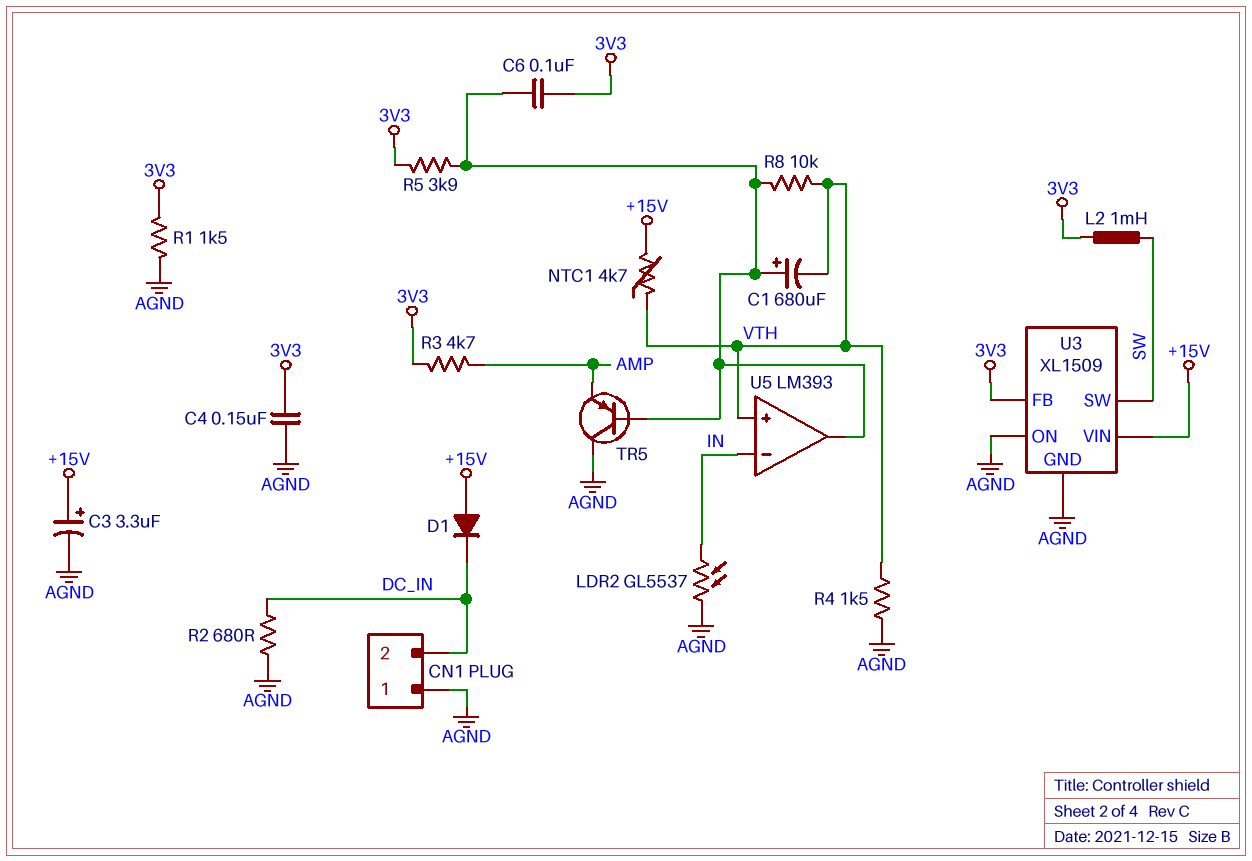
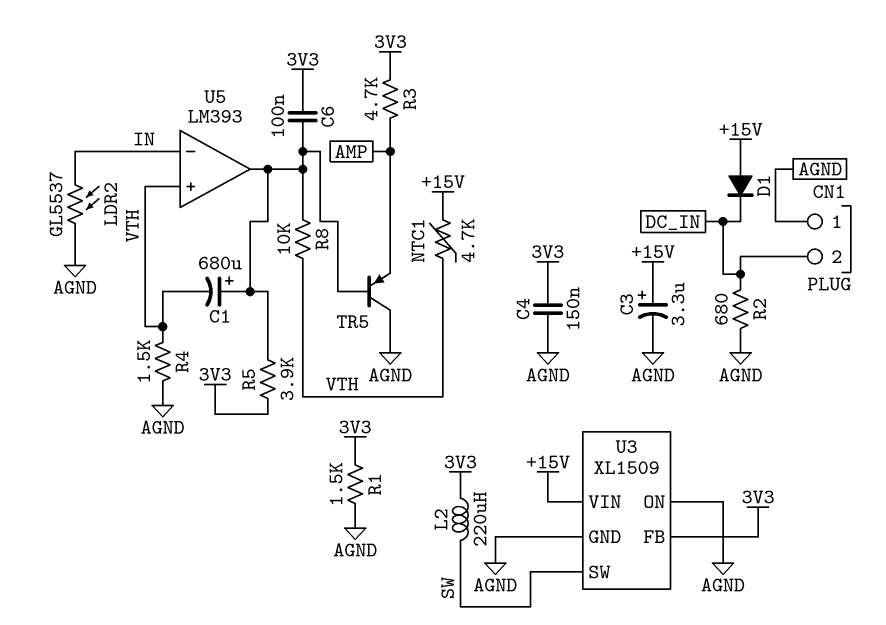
L2: 1mH (3V3, SW) -> 220uH (3V3, SW)

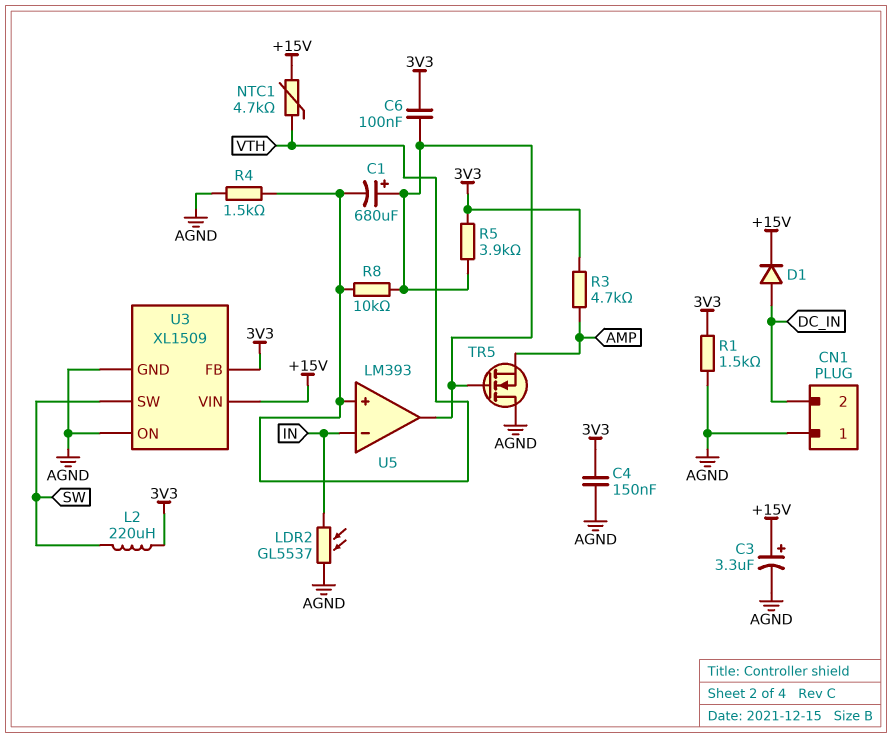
D1: diode (A +15V, K DC_IN) -> diode (A DC_IN, K +15V)
R2: 680 (AGND, DC_IN) -> none
TR5: PNP (B U5/out, C AGND, E AMP) -> NMOS (G U5/out, D AGND, S AMP)

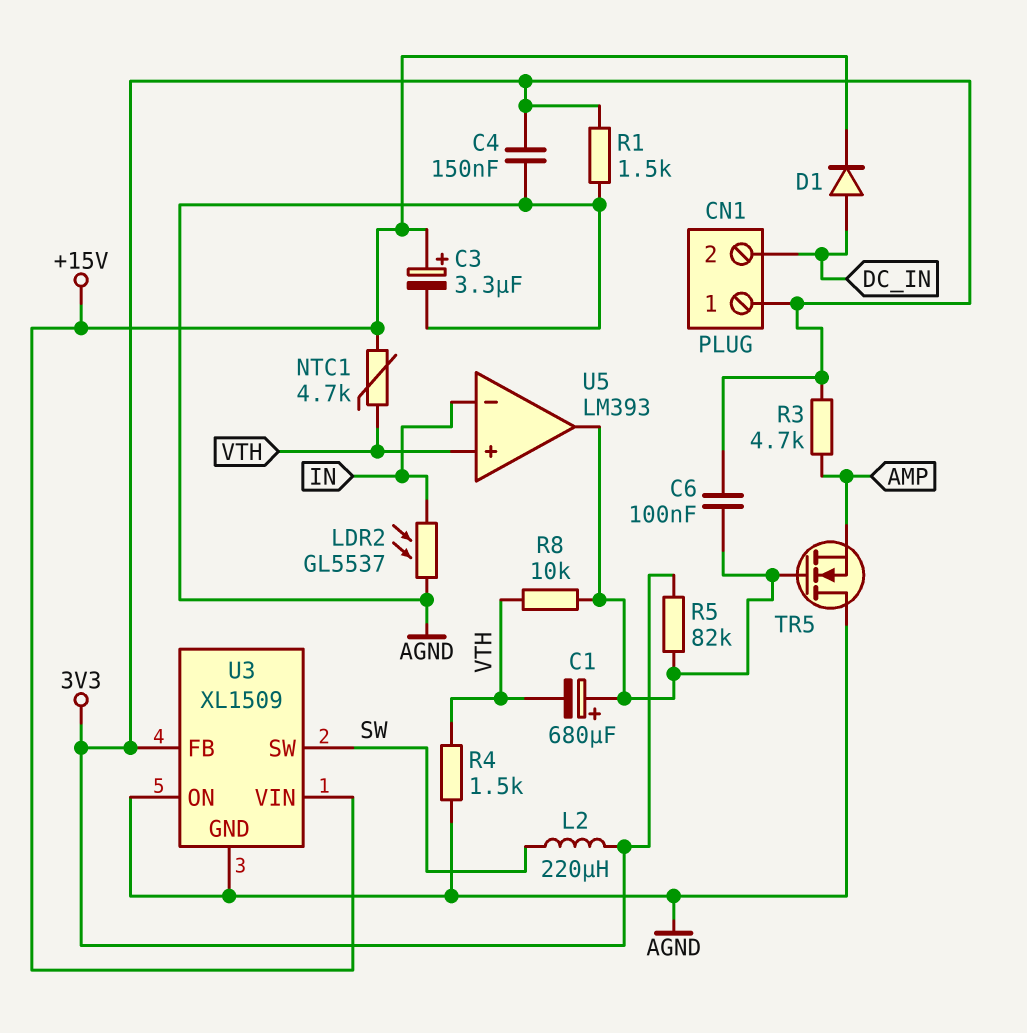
CN1 pin 1: AGND -> 3V3
R5: 3.9k (3V3, U5/out) -> 82k (3V3, U5/out)

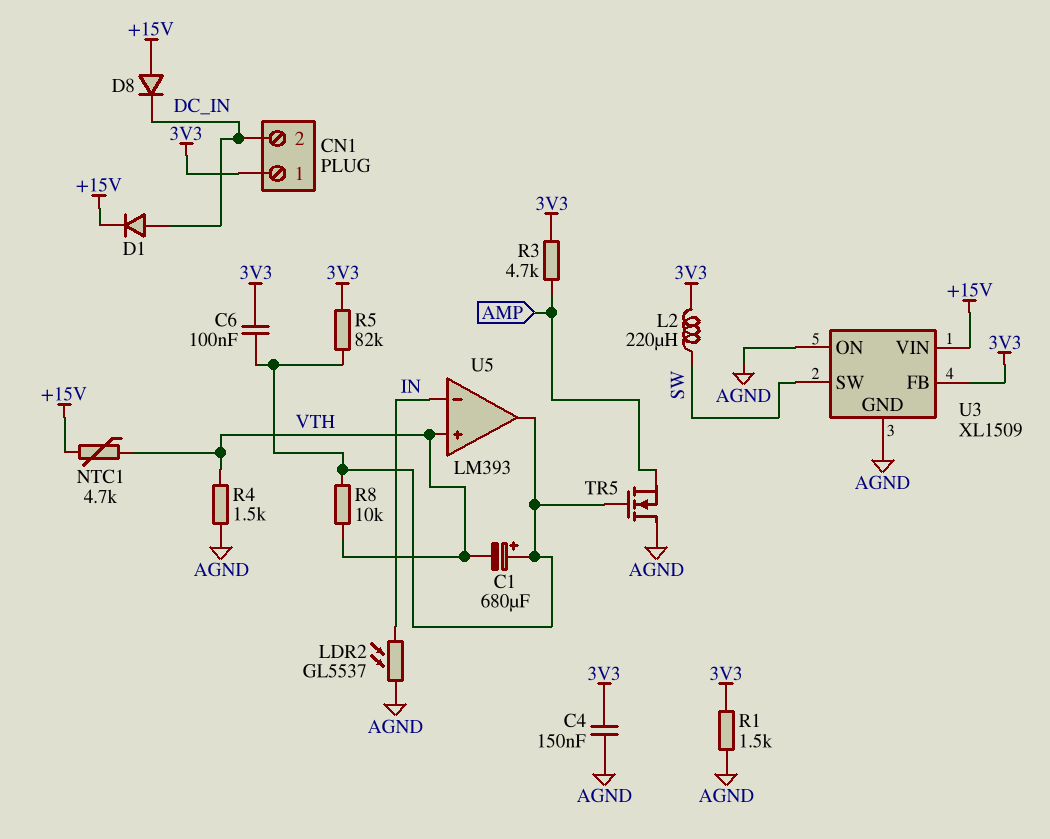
C3: 3.3uF (plus +15V, minus AGND) -> none
D8: none -> diode (A +15V, K DC_IN)

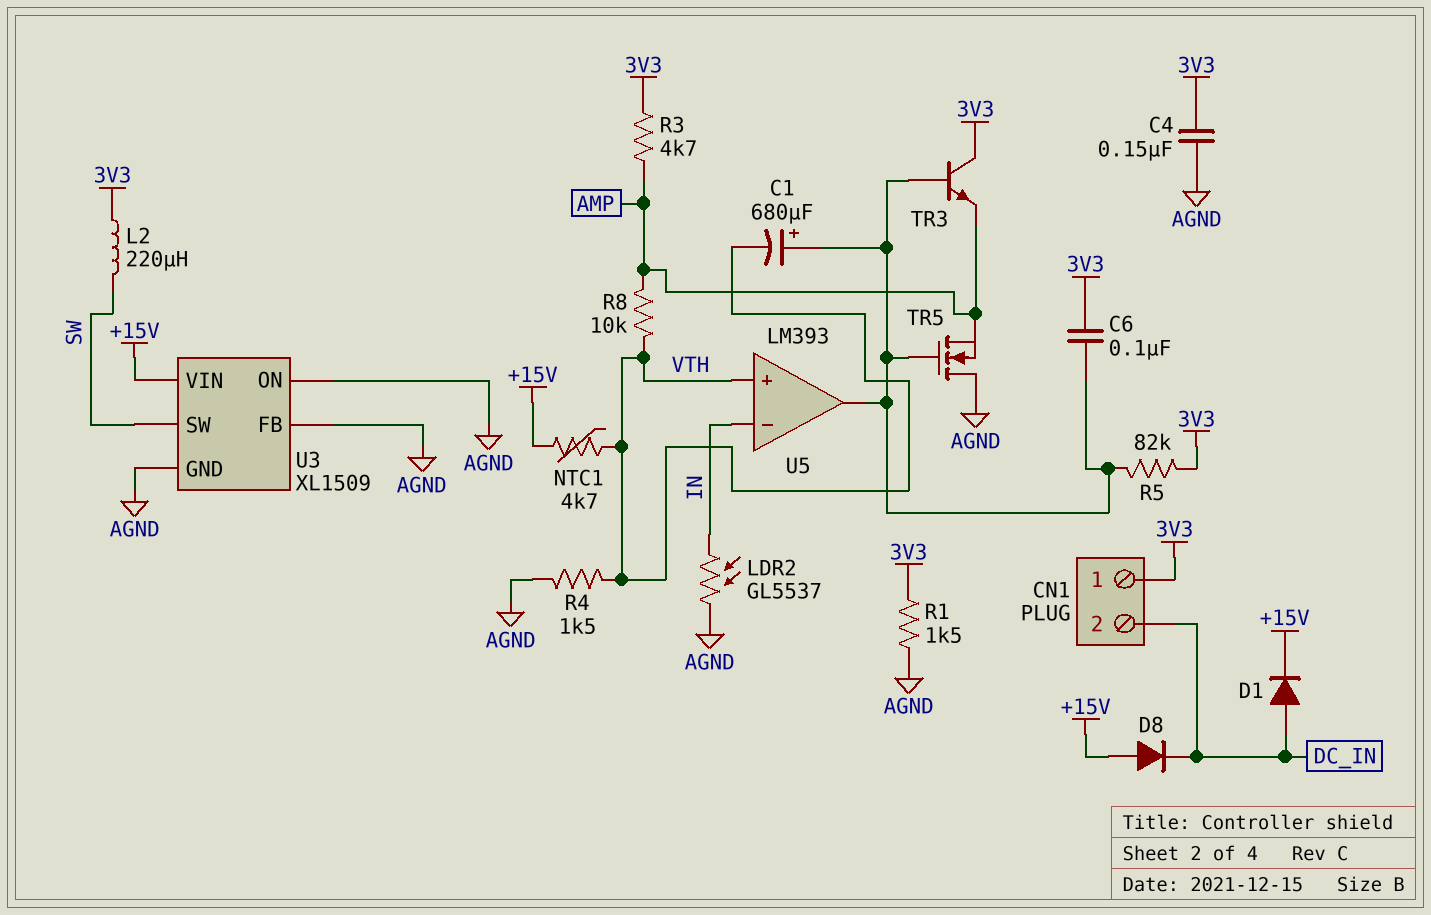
R8: 10k (U5/out, VTH) -> 10k (AMP, VTH)
TR3: none -> NPN (B U5/out, C 3V3, E AMP)
U3 pin FB: 3V3 -> AGND

